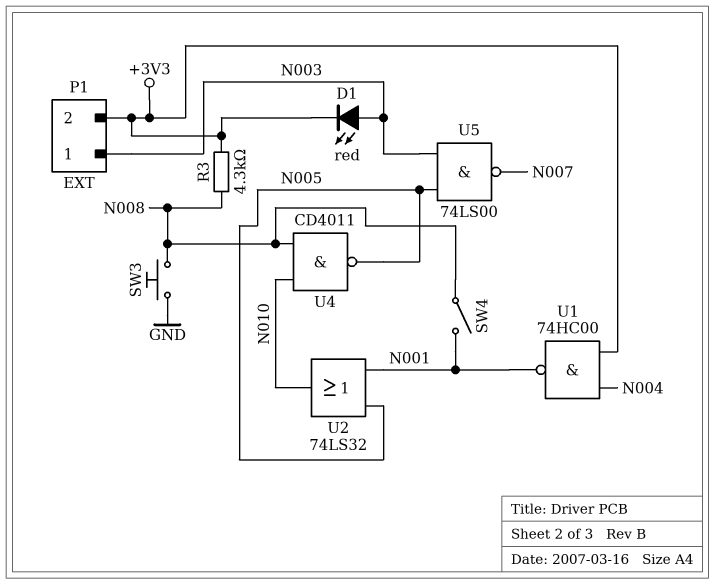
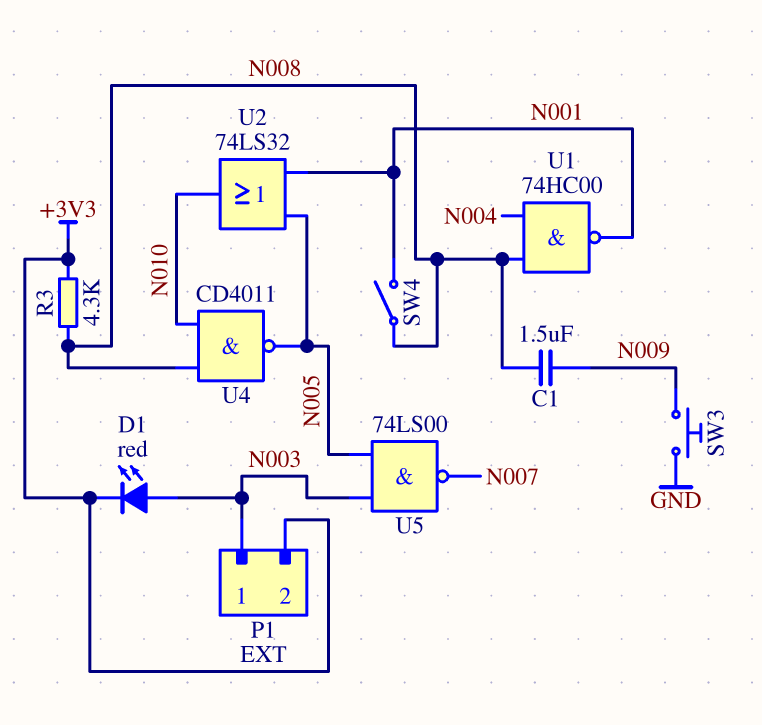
C1: none -> 1.5uF (N008, N009)
SW3: button (GND, N008) -> button (GND, N009)
U1: NAND 74HC00 (in +3V3, in N004, out N001) -> NAND 74HC00 (in N004, in N008, out N001)

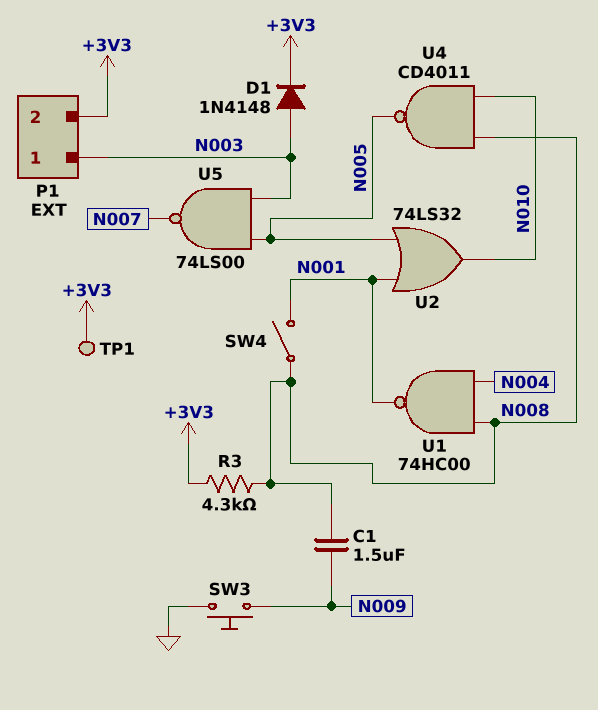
D1: LED red (A N003, K +3V3) -> diode 1N4148 (A N003, K +3V3)
TP1: none -> test point (+3V3)

